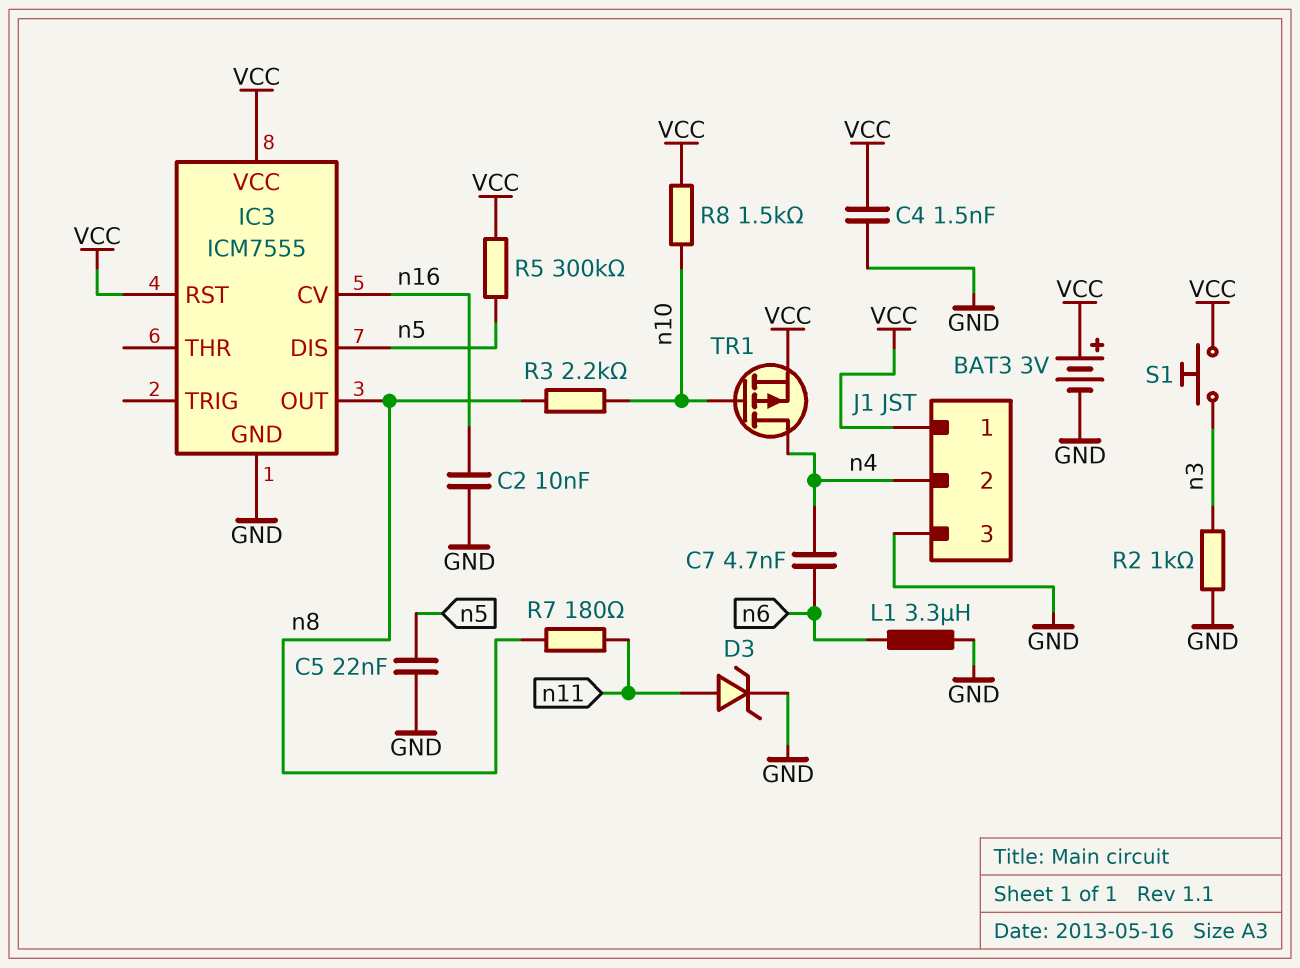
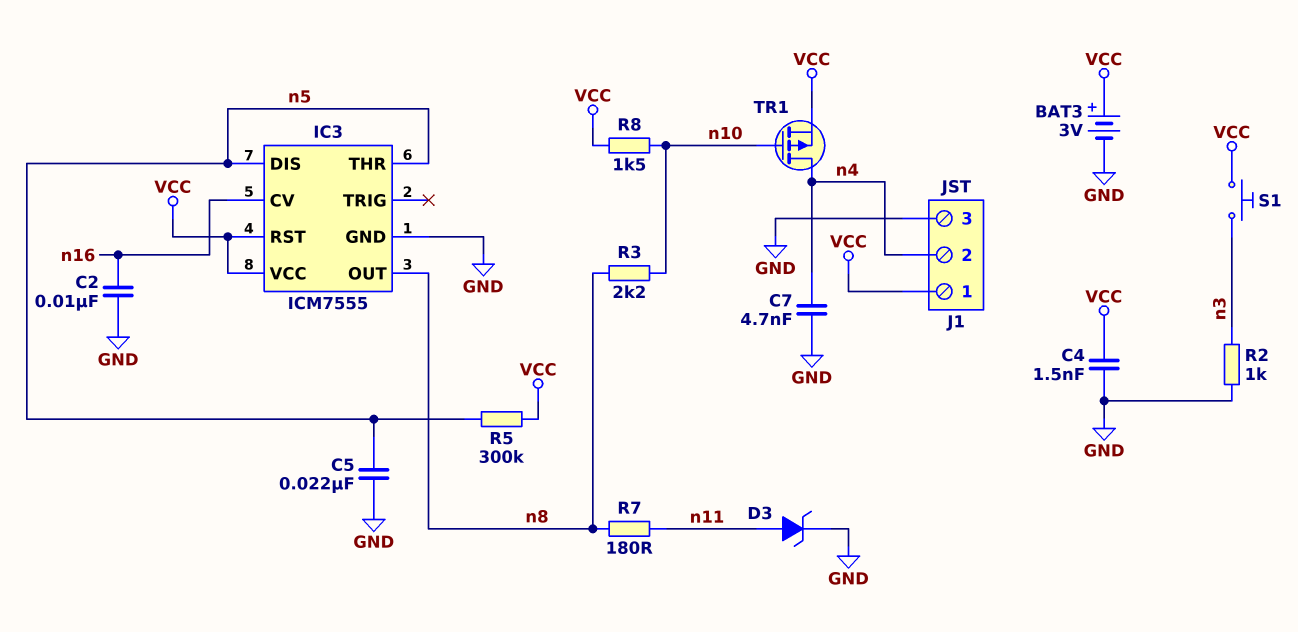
C7: 4.7nF (n4, n6) -> 4.7nF (GND, n4)
IC3 pin THR: none -> n5
L1: 3.3uH (GND, n6) -> none

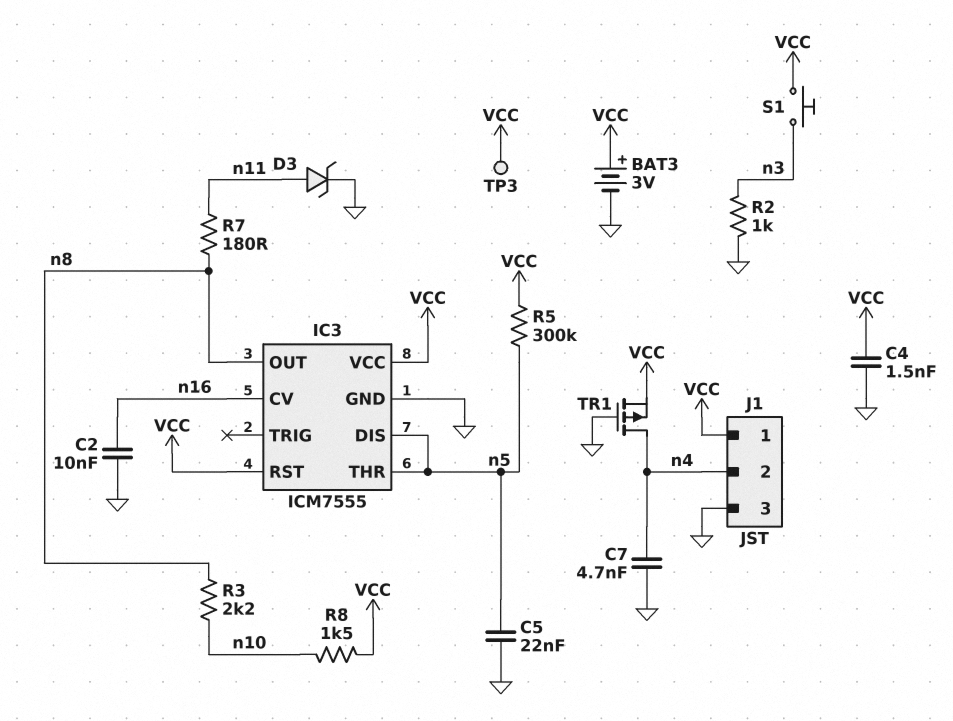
TP3: none -> test point (VCC)
TR1: PMOS (G n10, D n4, S VCC) -> PMOS (G GND, D n4, S VCC)

